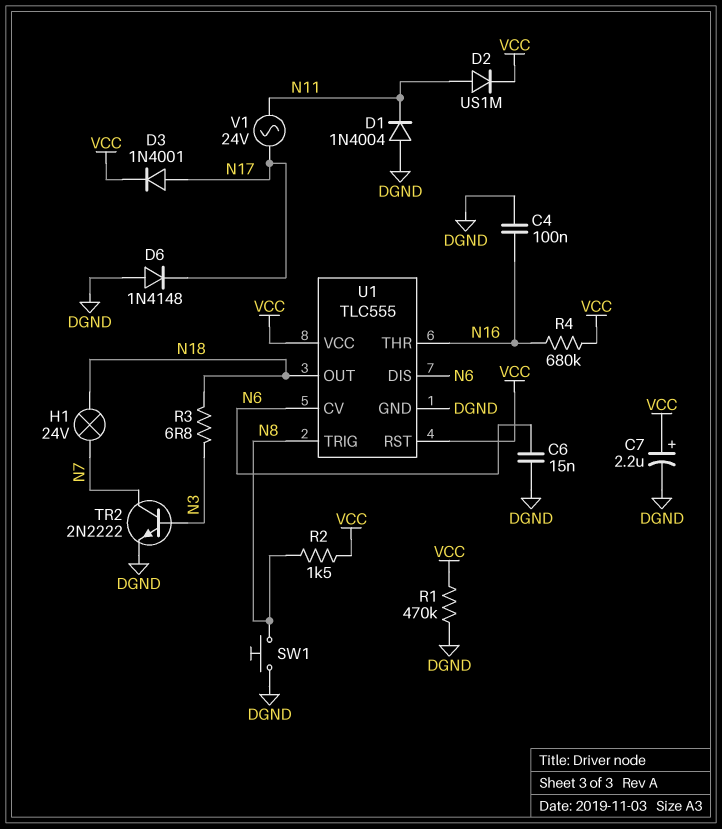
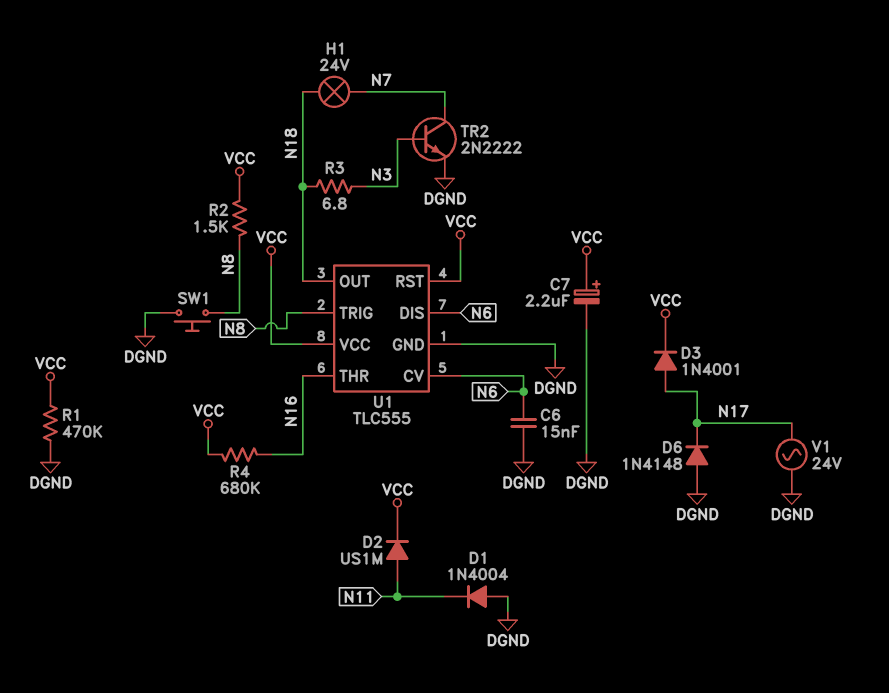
C4: 100nF (DGND, N16) -> none
V1: AC 24V (N11, N17) -> AC 24V (DGND, N17)

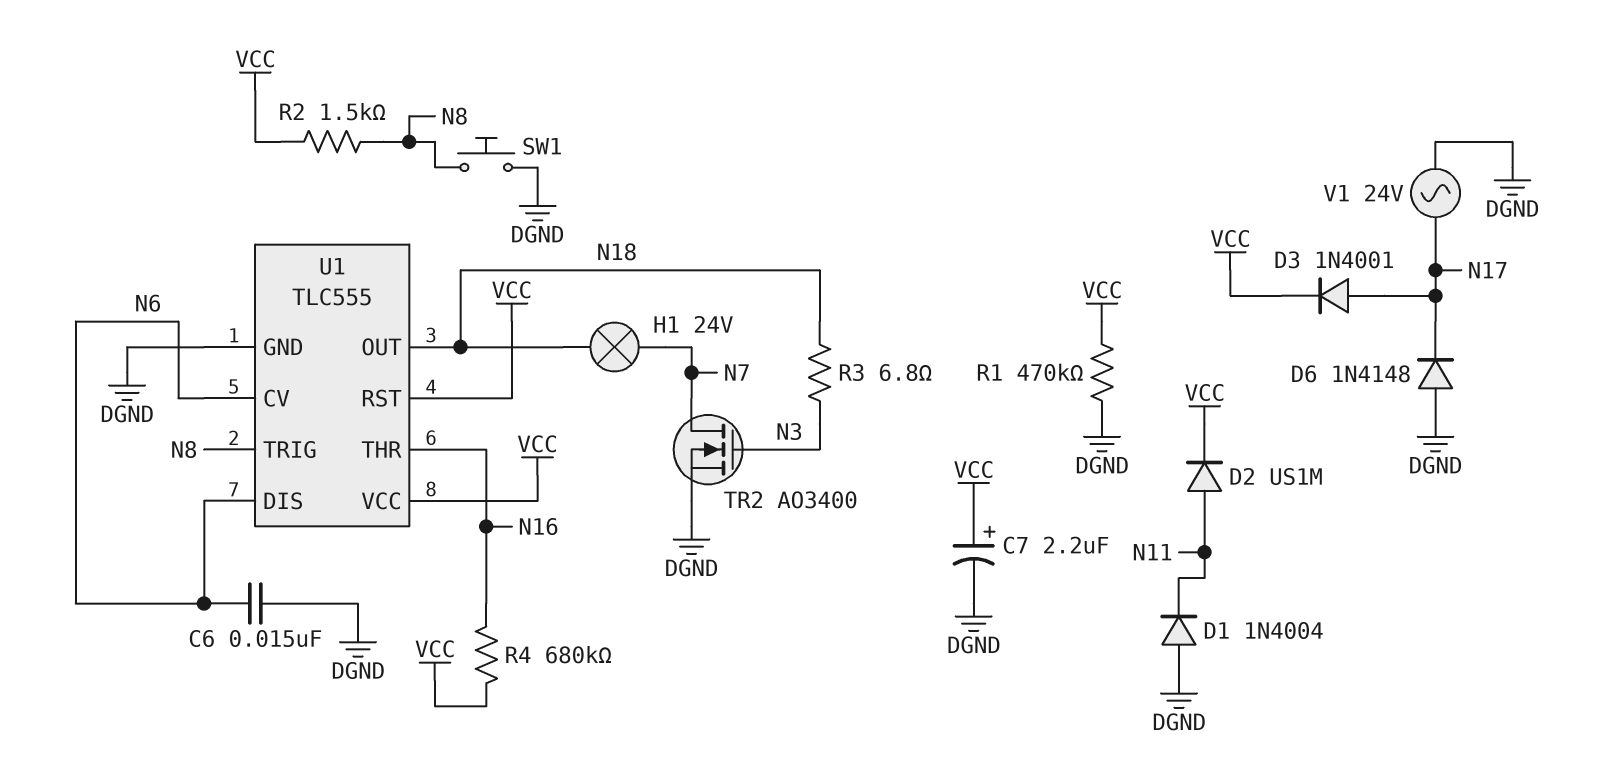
TR2: NPN 2N2222 (B N3, C N7, E DGND) -> NMOS AO3400 (G N3, D N7, S DGND)

